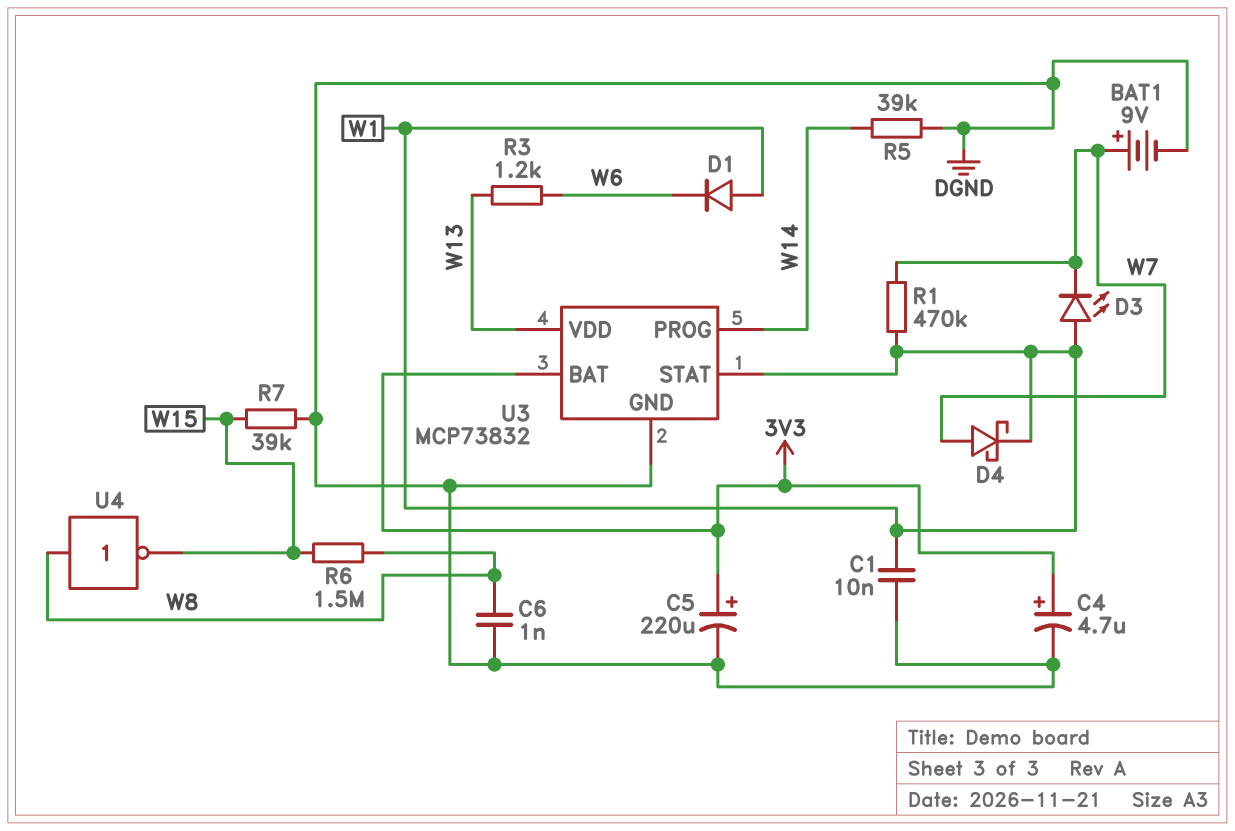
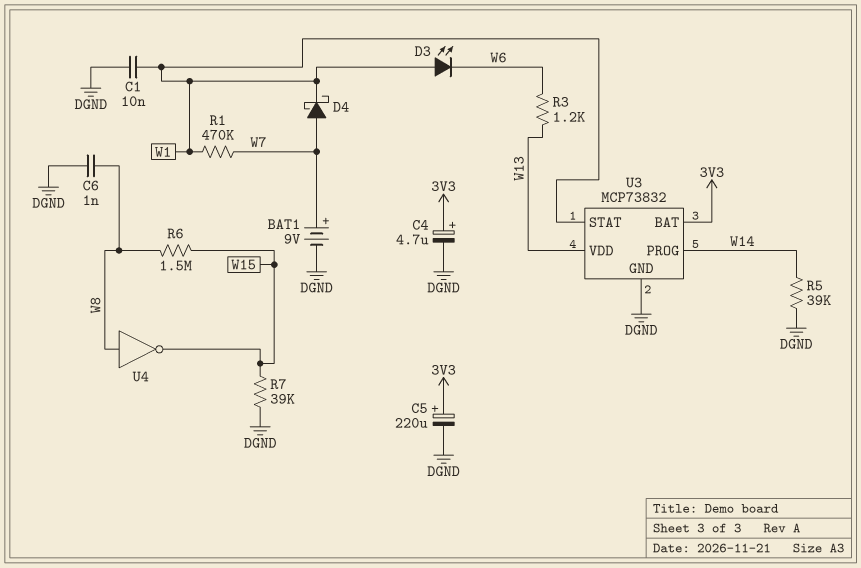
D1: diode (A W1, K W6) -> none
D3: LED (A W1, K W7) -> LED (A W1, K W6)

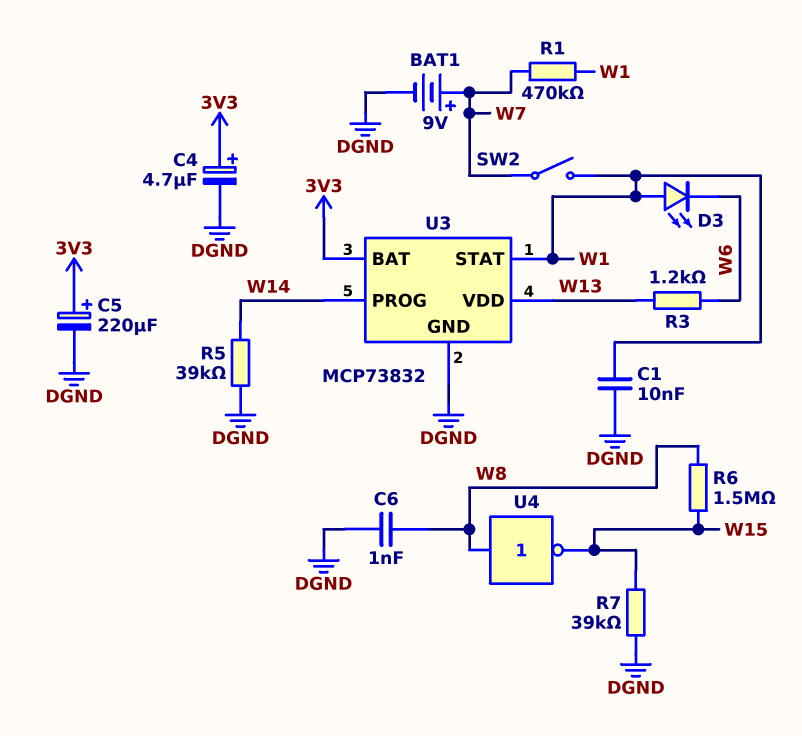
D4: schottky (A W7, K W1) -> none
SW2: none -> switch (W1, W7)

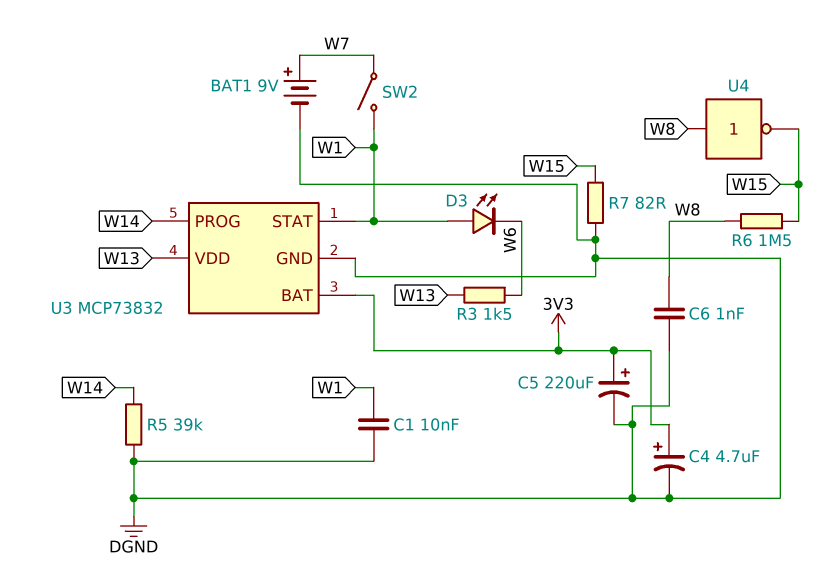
R1: 470k (W1, W7) -> none
R3: 1.2k (W6, W13) -> 1.5k (W6, W13)
R7: 39k (DGND, W15) -> 82 (DGND, W15)

